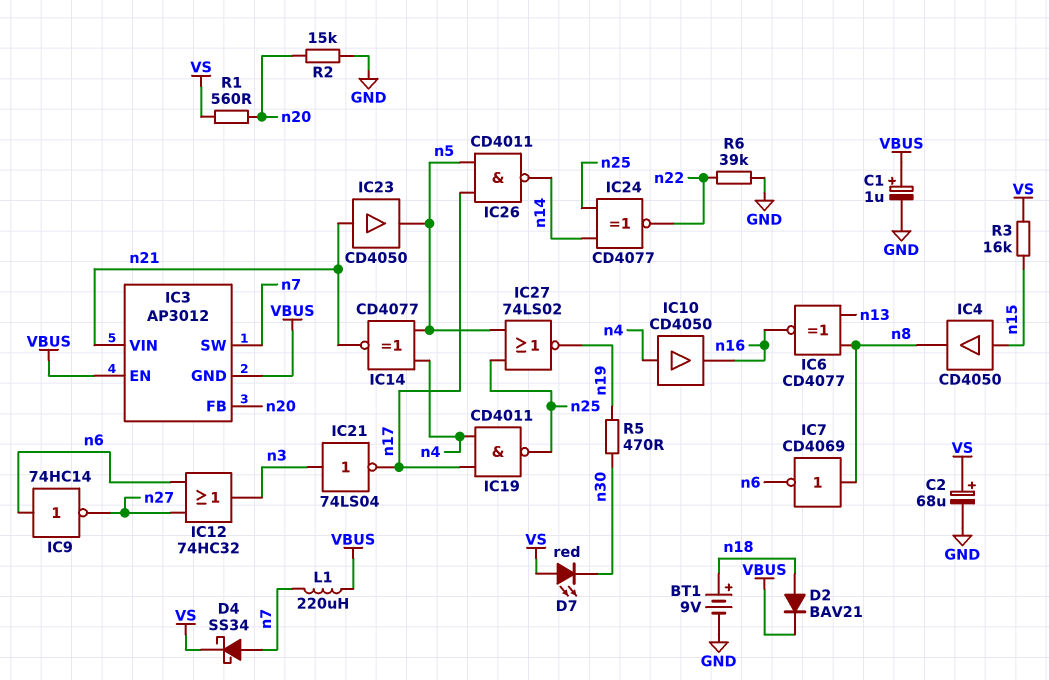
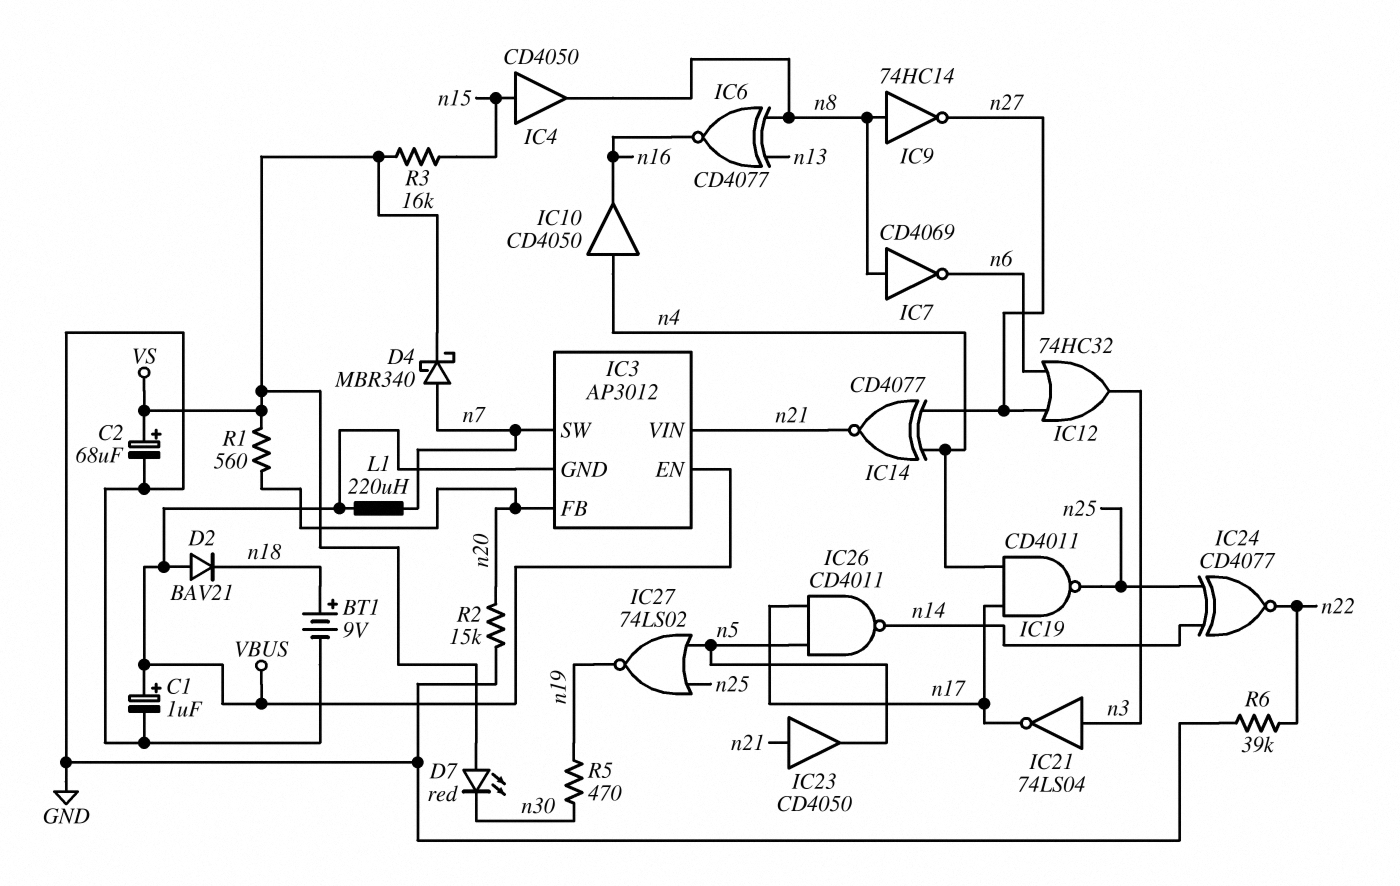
D2: diode BAV21 (A n18, K VBUS) -> diode BAV21 (A VBUS, K n18)
D4: schottky SS34 (A n7, K VS) -> schottky MBR340 (A n7, K VS)
IC9: NOT 74HC14 (in n6, out n27) -> NOT 74HC14 (in n8, out n27)
IC14: XNOR CD4077 (in n4, in n5, out n21) -> XNOR CD4077 (in n4, in n27, out n21)

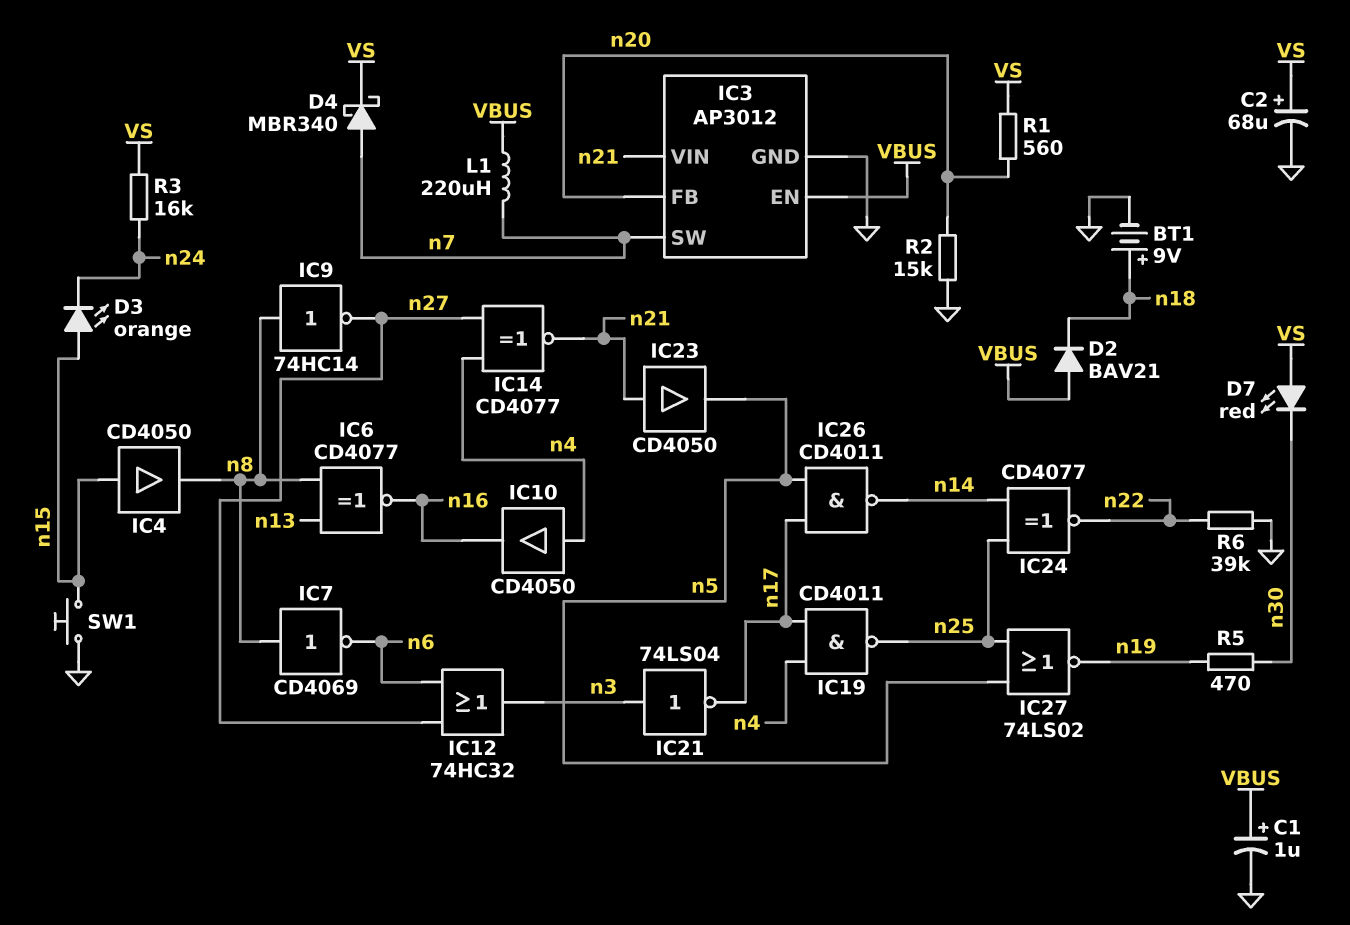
D3: none -> LED orange (A n15, K n24)
IC3 pin GND: VBUS -> GND
R3: 16k (VS, n15) -> 16k (VS, n24)
SW1: none -> button (GND, n15)

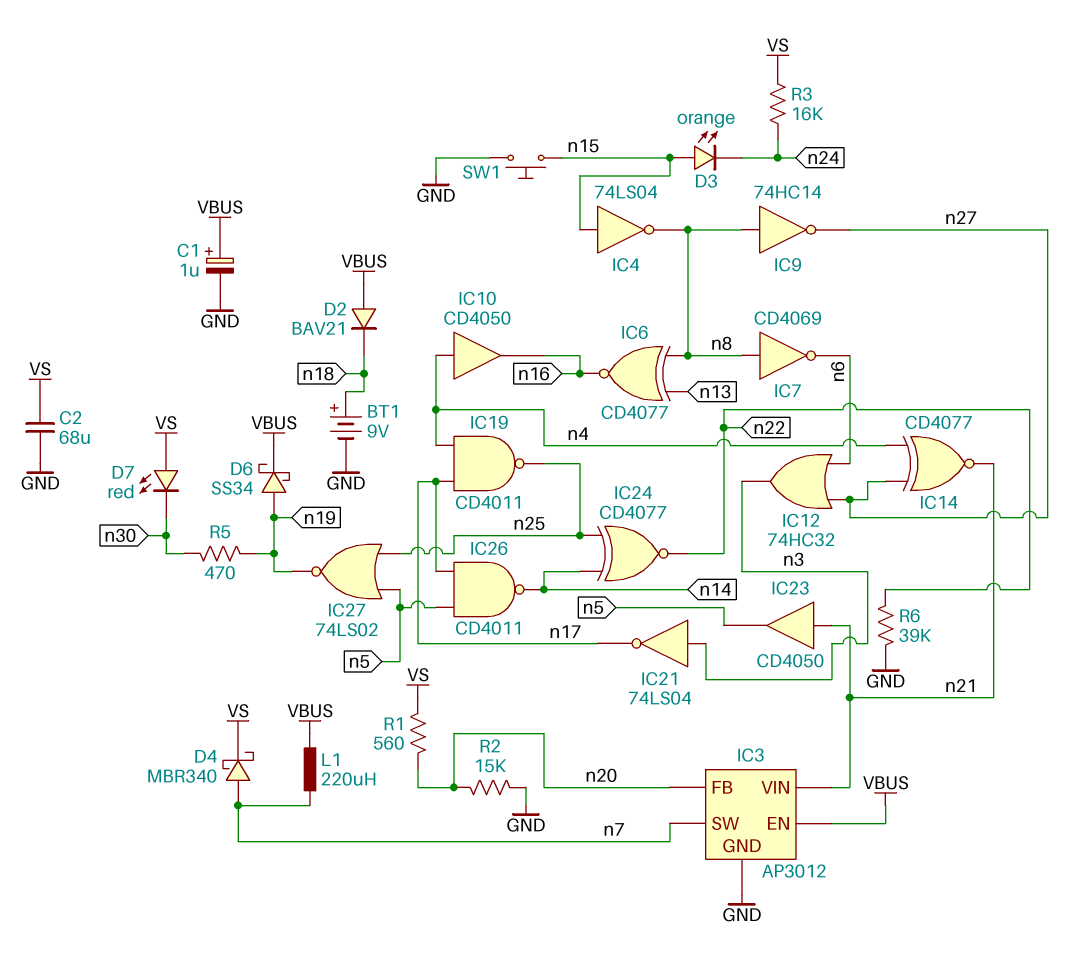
C2: 68uF (plus VS, minus GND) -> 68uF (GND, VS)
D6: none -> schottky SS34 (A n19, K VBUS)
IC4: buffer CD4050 (in n15, out n8) -> NOT 74LS04 (in n15, out n8)

